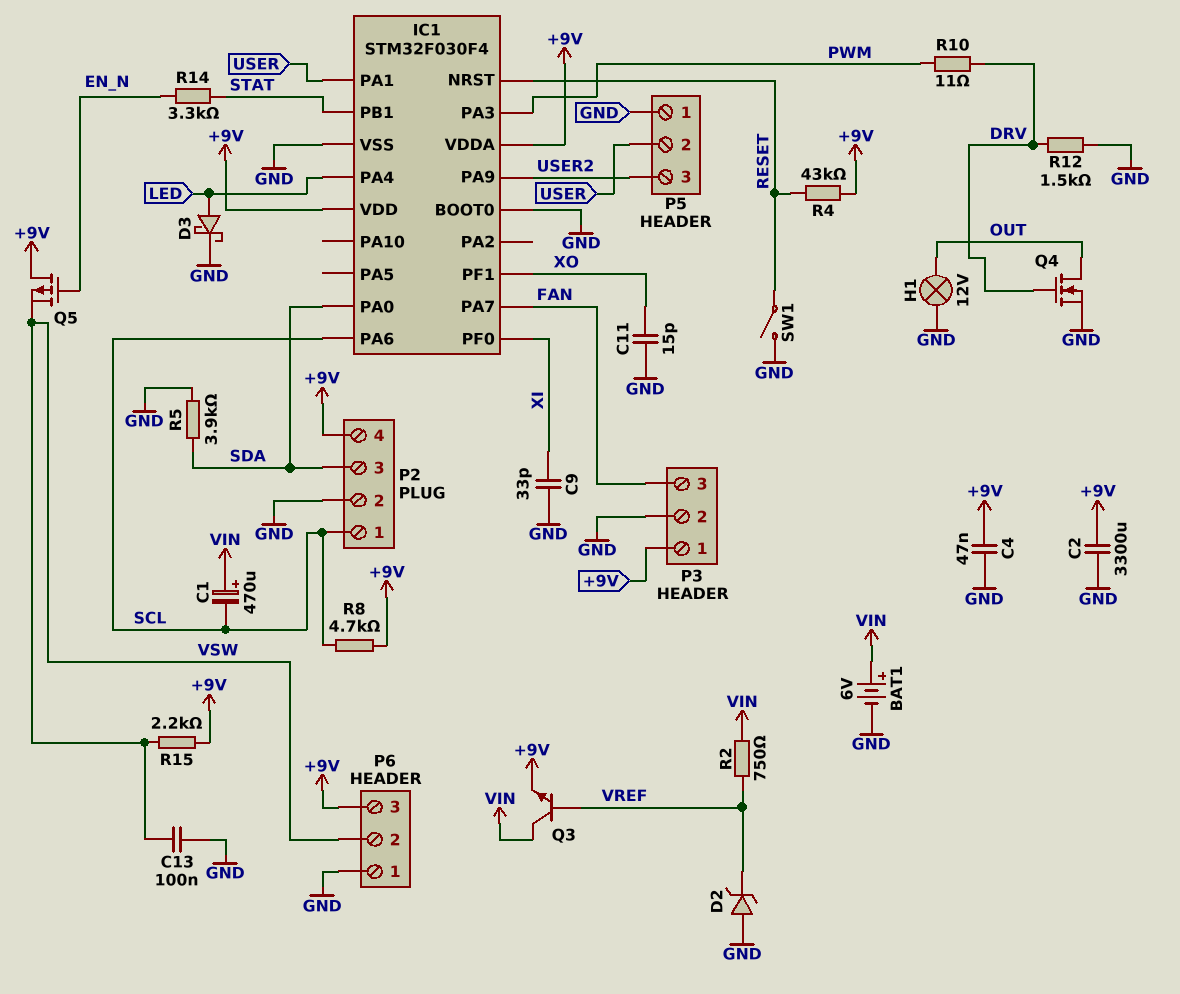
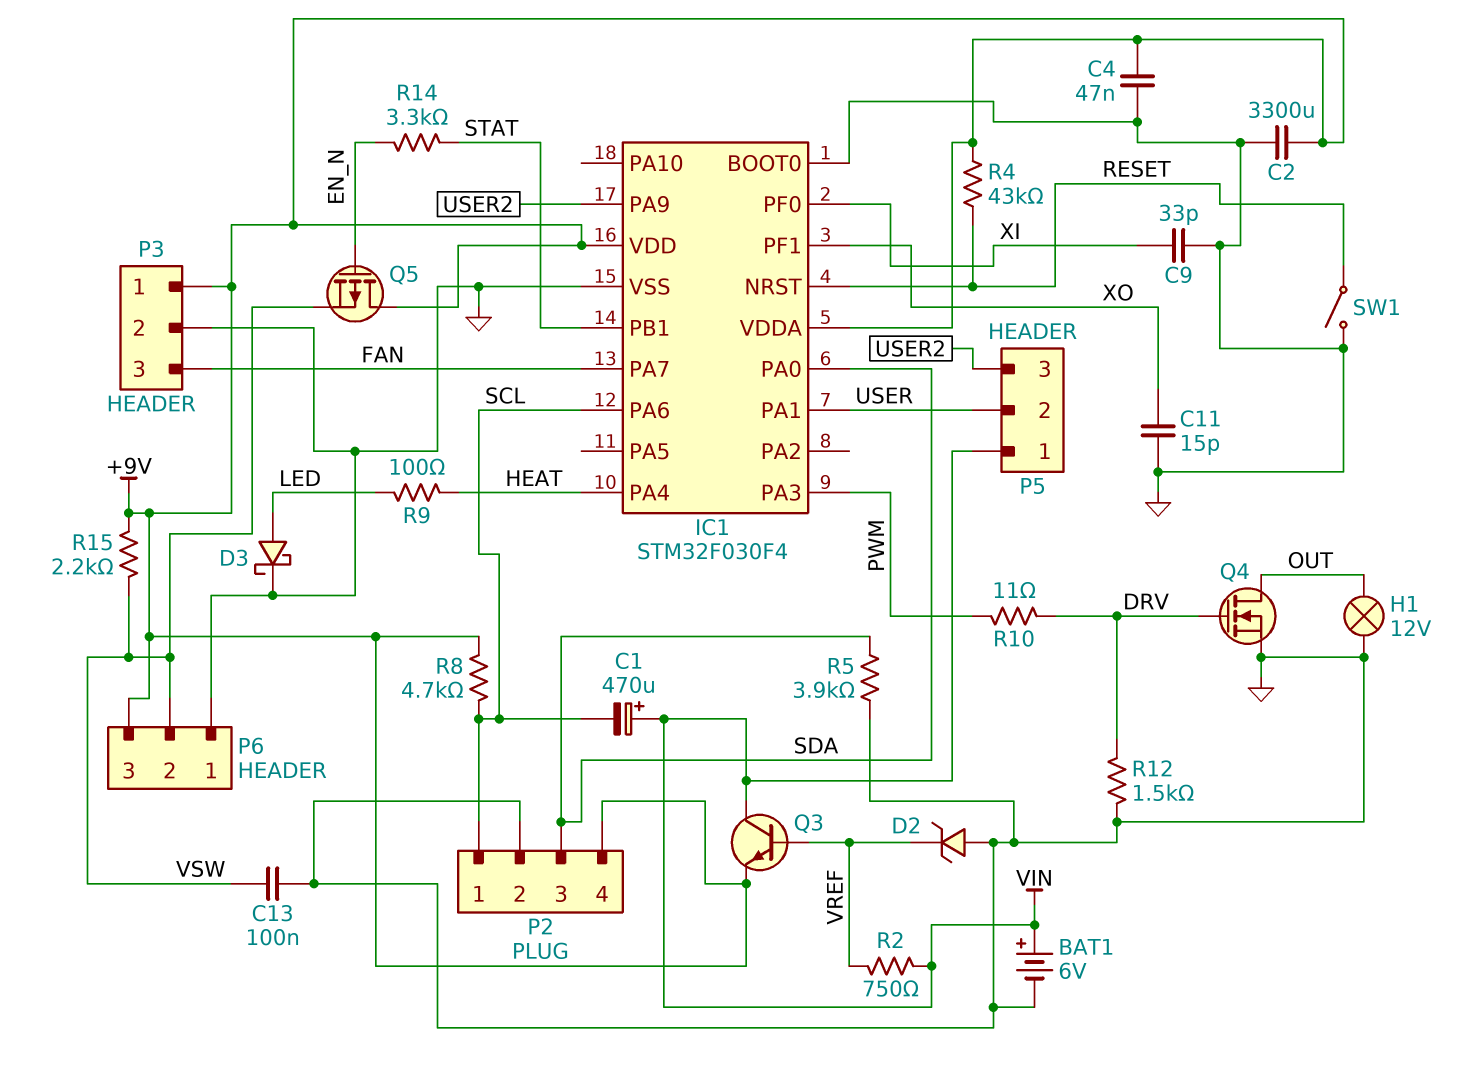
IC1 pin PA4: LED -> HEAT
P5 pin 1: GND -> VIN
R9: none -> 100 (HEAT, LED)

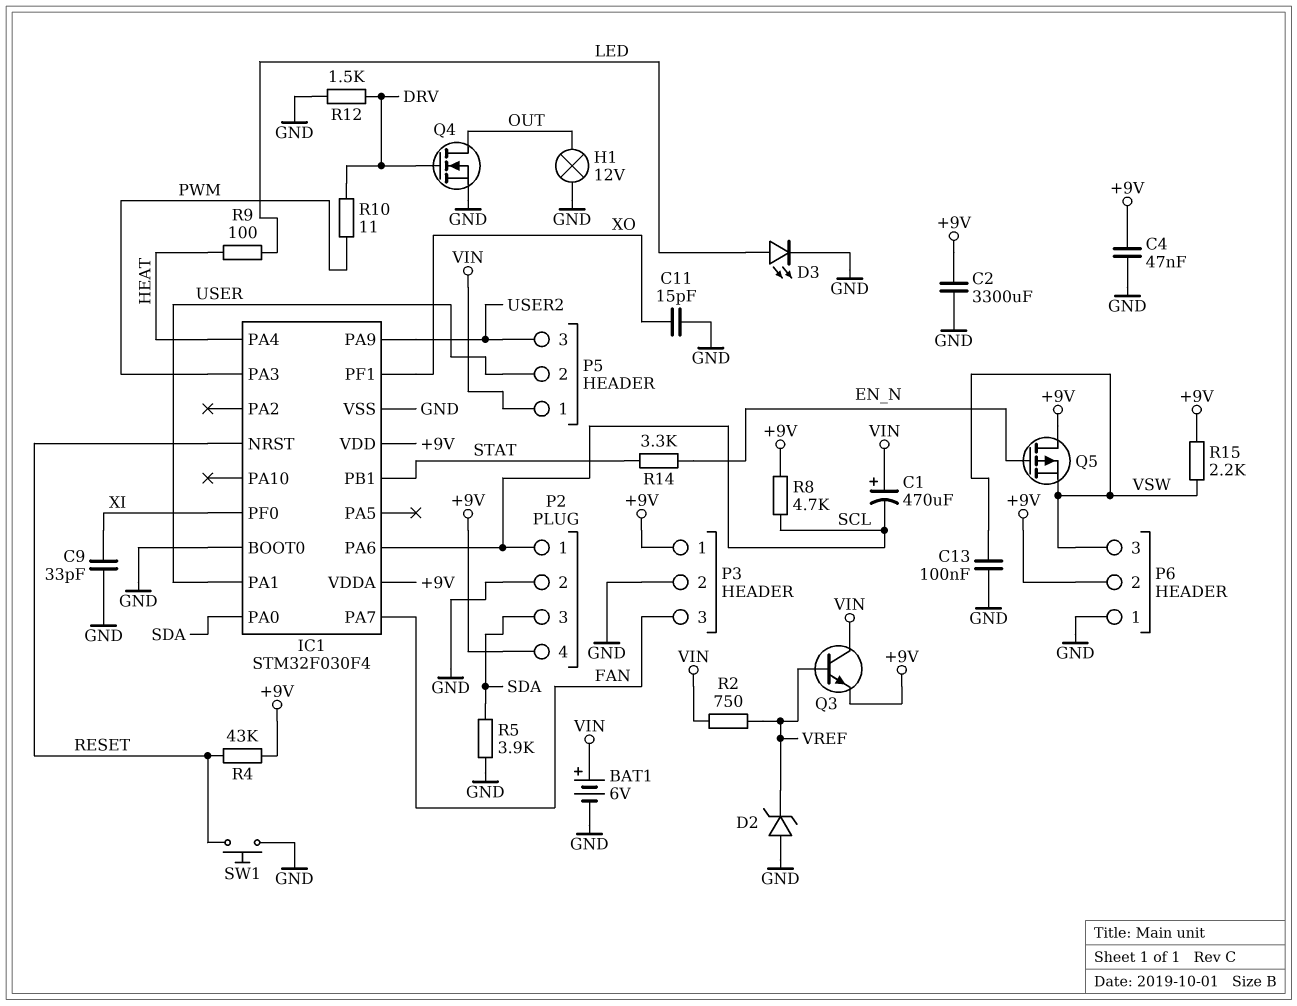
D3: schottky (A LED, K GND) -> LED (A LED, K GND)
P6 pin 2: VSW -> +9V
P6 pin 3: +9V -> VSW
SW1: switch (GND, RESET) -> button (GND, RESET)

